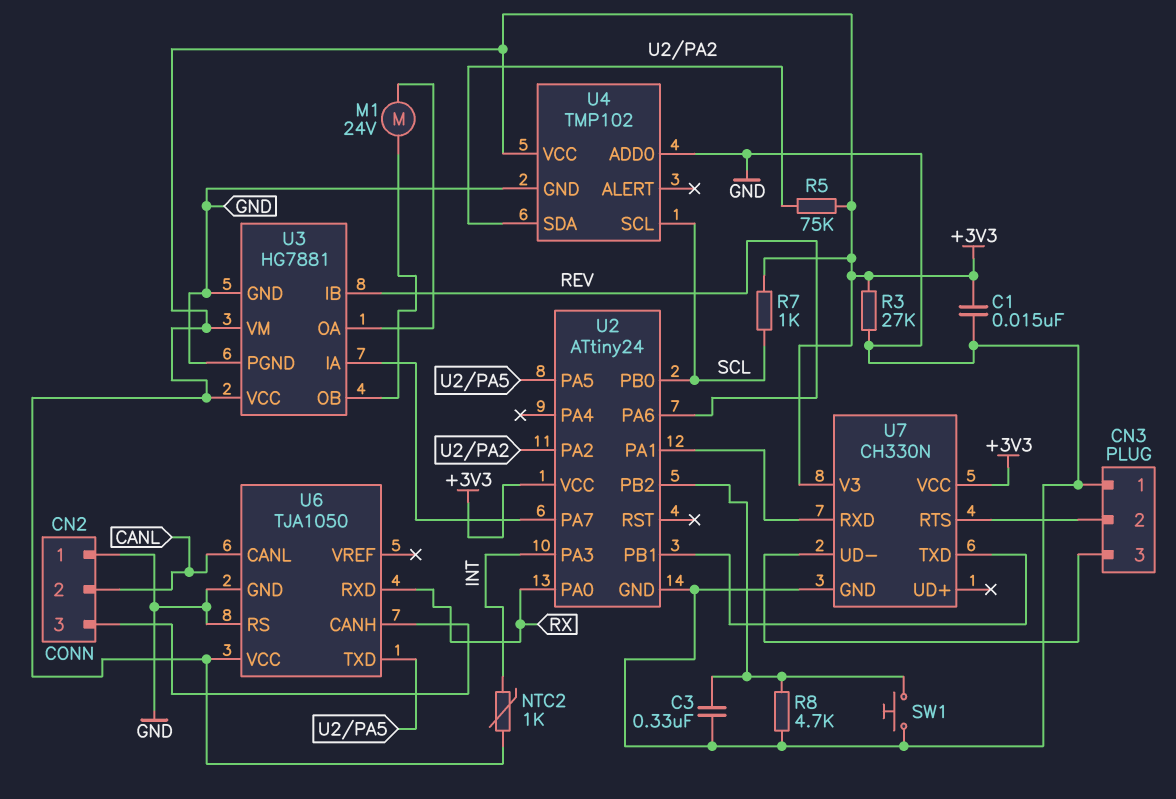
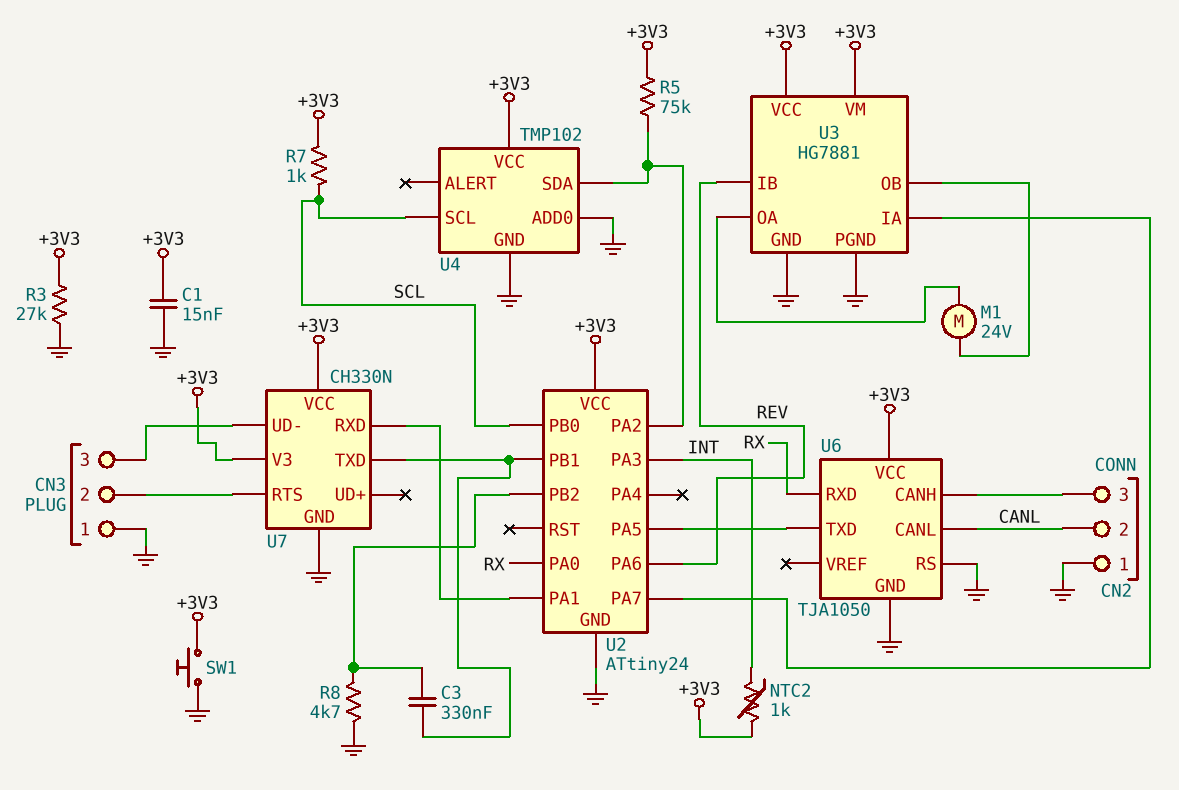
C3: 330nF (GND, U2/PB2) -> 330nF (U2/PB1, U2/PB2)
SW1: button (GND, U2/PB2) -> button (+3V3, GND)

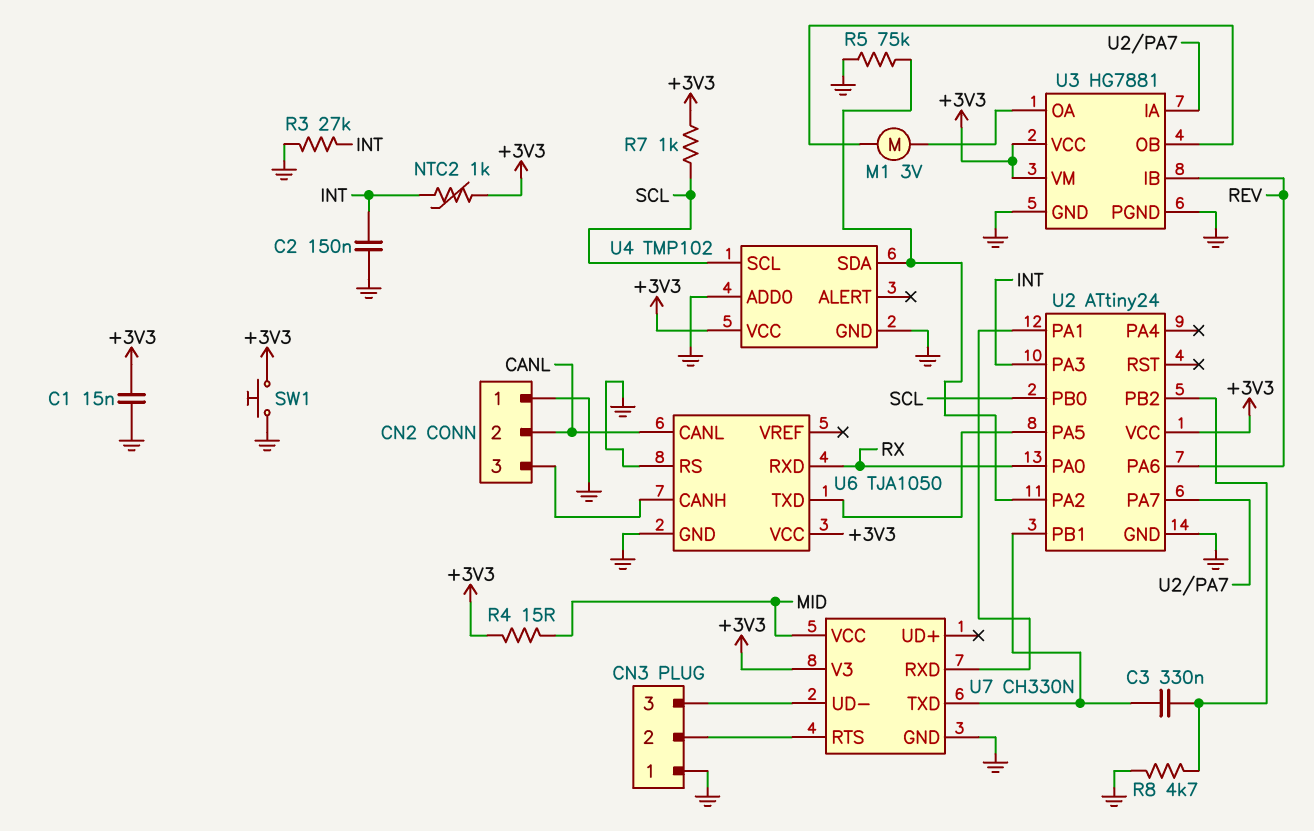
C2: none -> 150nF (GND, INT)
M1: motor 24V (U3/OA, U3/OB) -> motor 3V (U3/OA, U3/OB)
R3: 27k (+3V3, GND) -> 27k (GND, INT)
R4: none -> 15 (+3V3, MID)
R5: 75k (+3V3, U2/PA2) -> 75k (GND, U2/PA2)
U7 pin VCC: +3V3 -> MID

